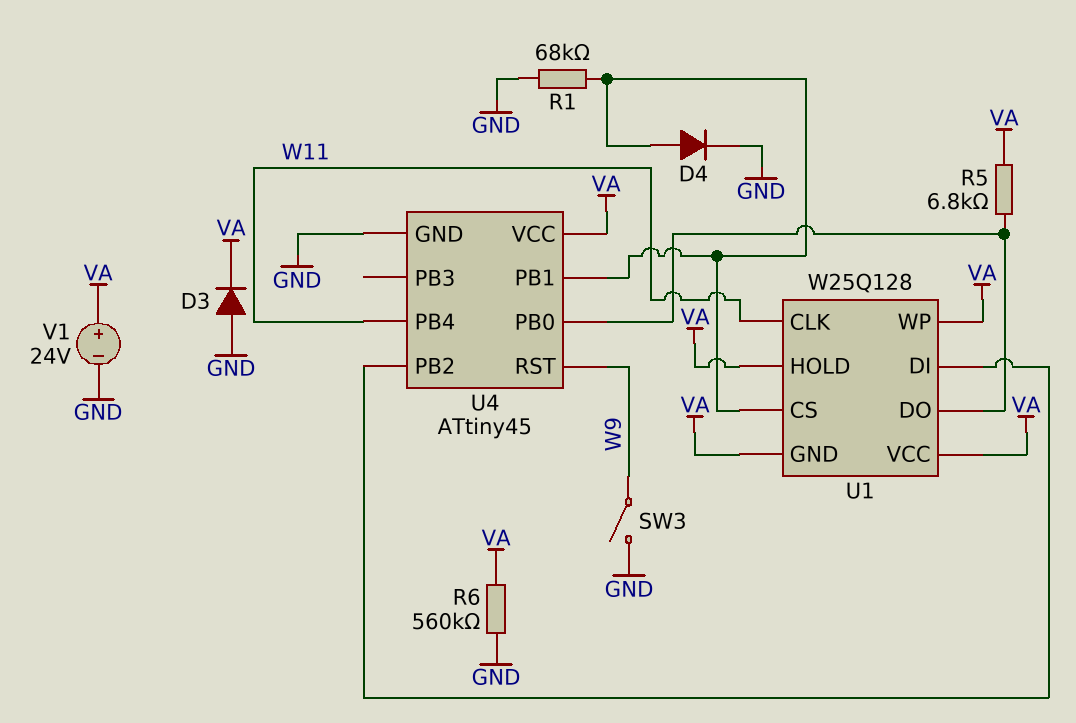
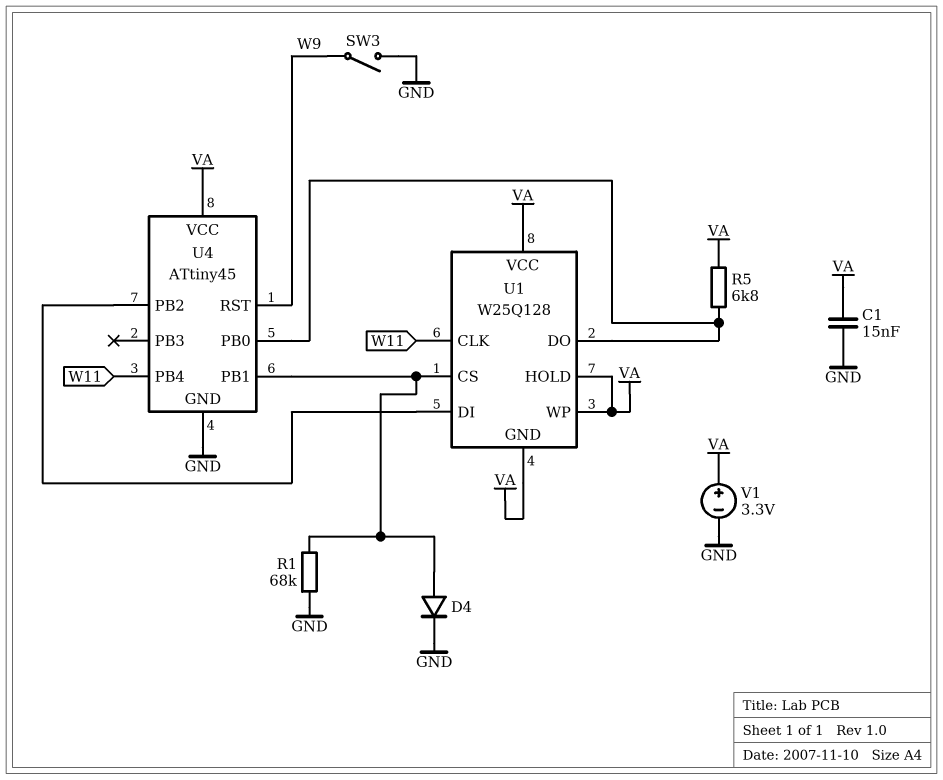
C1: none -> 15nF (GND, VA)
D3: diode (A GND, K VA) -> none
R6: 560k (GND, VA) -> none
V1: 24V (plus VA, minus GND) -> 3.3V (plus VA, minus GND)

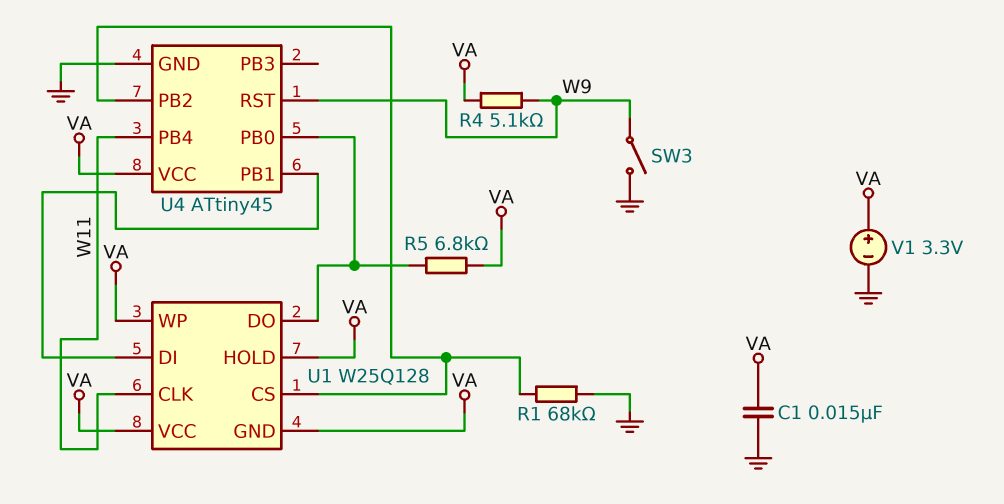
D4: diode (A U1/CS, K GND) -> none
R4: none -> 5.1k (VA, W9)
U4 pin PB1: U1/CS -> U1/DI
U4 pin PB2: U1/DI -> U1/CS

